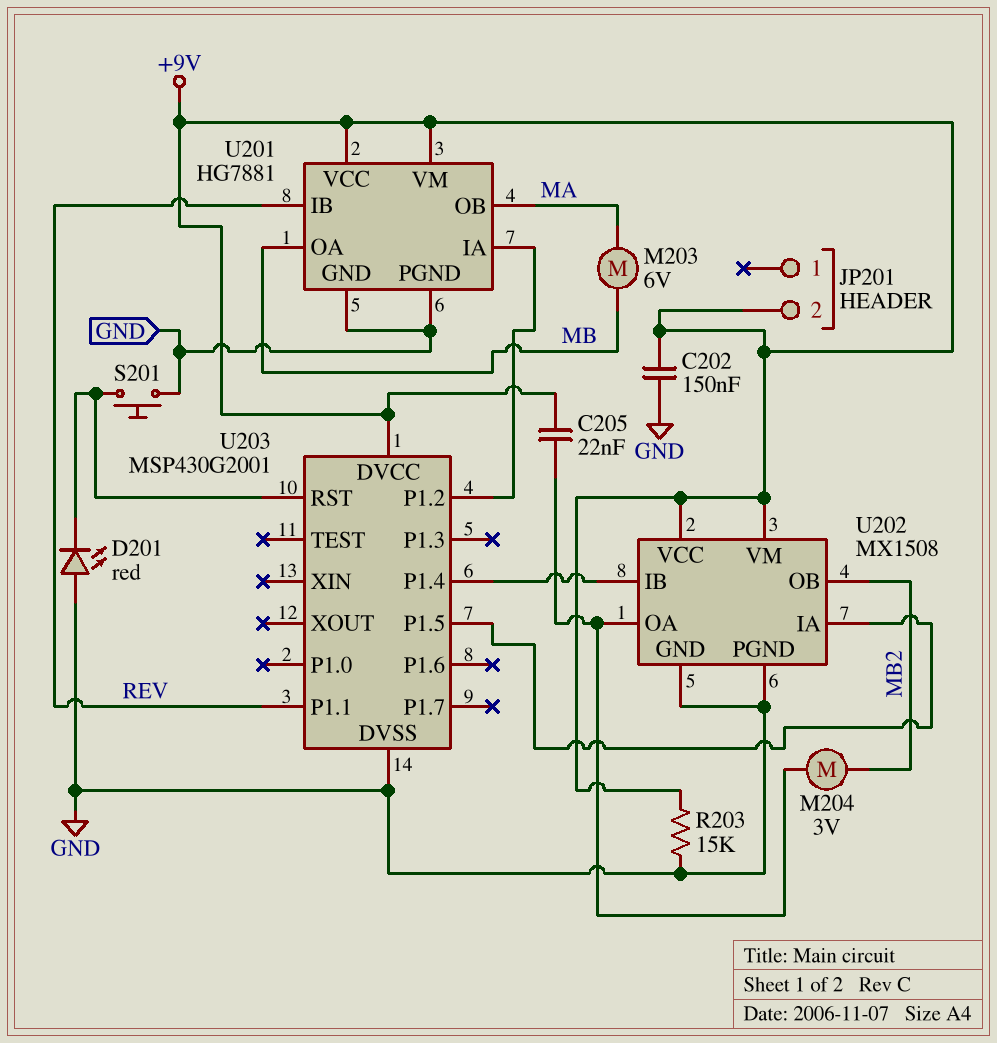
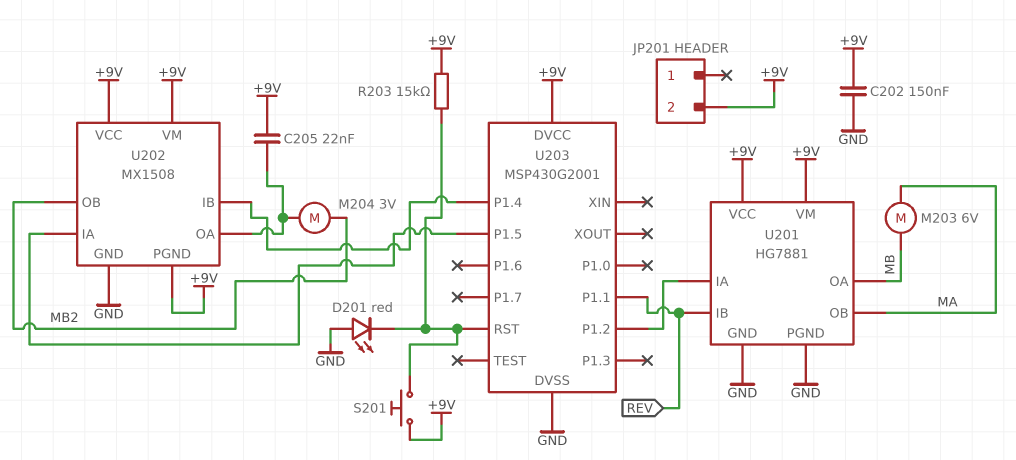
R203: 15k (+9V, GND) -> 15k (+9V, U203/RST)
S201: button (GND, U203/RST) -> button (+9V, U203/RST)
U202 pin PGND: GND -> +9V

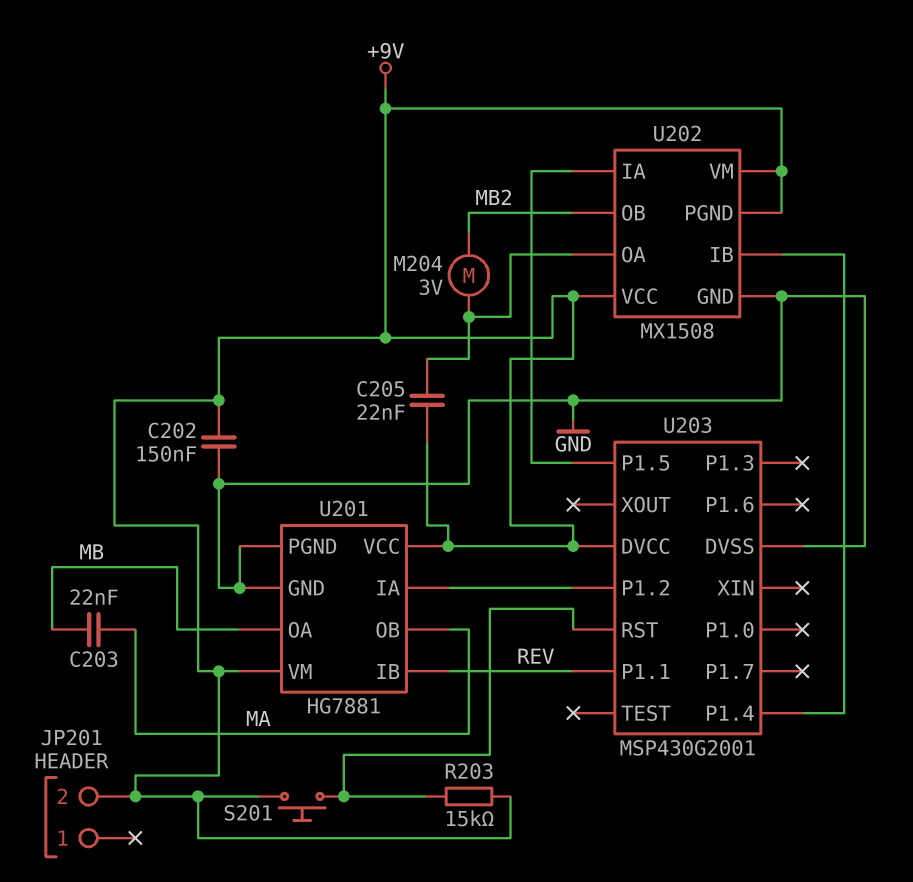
C203: none -> 22nF (MA, MB)
D201: LED red (A GND, K U203/RST) -> none
M203: motor 6V (MA, MB) -> none

